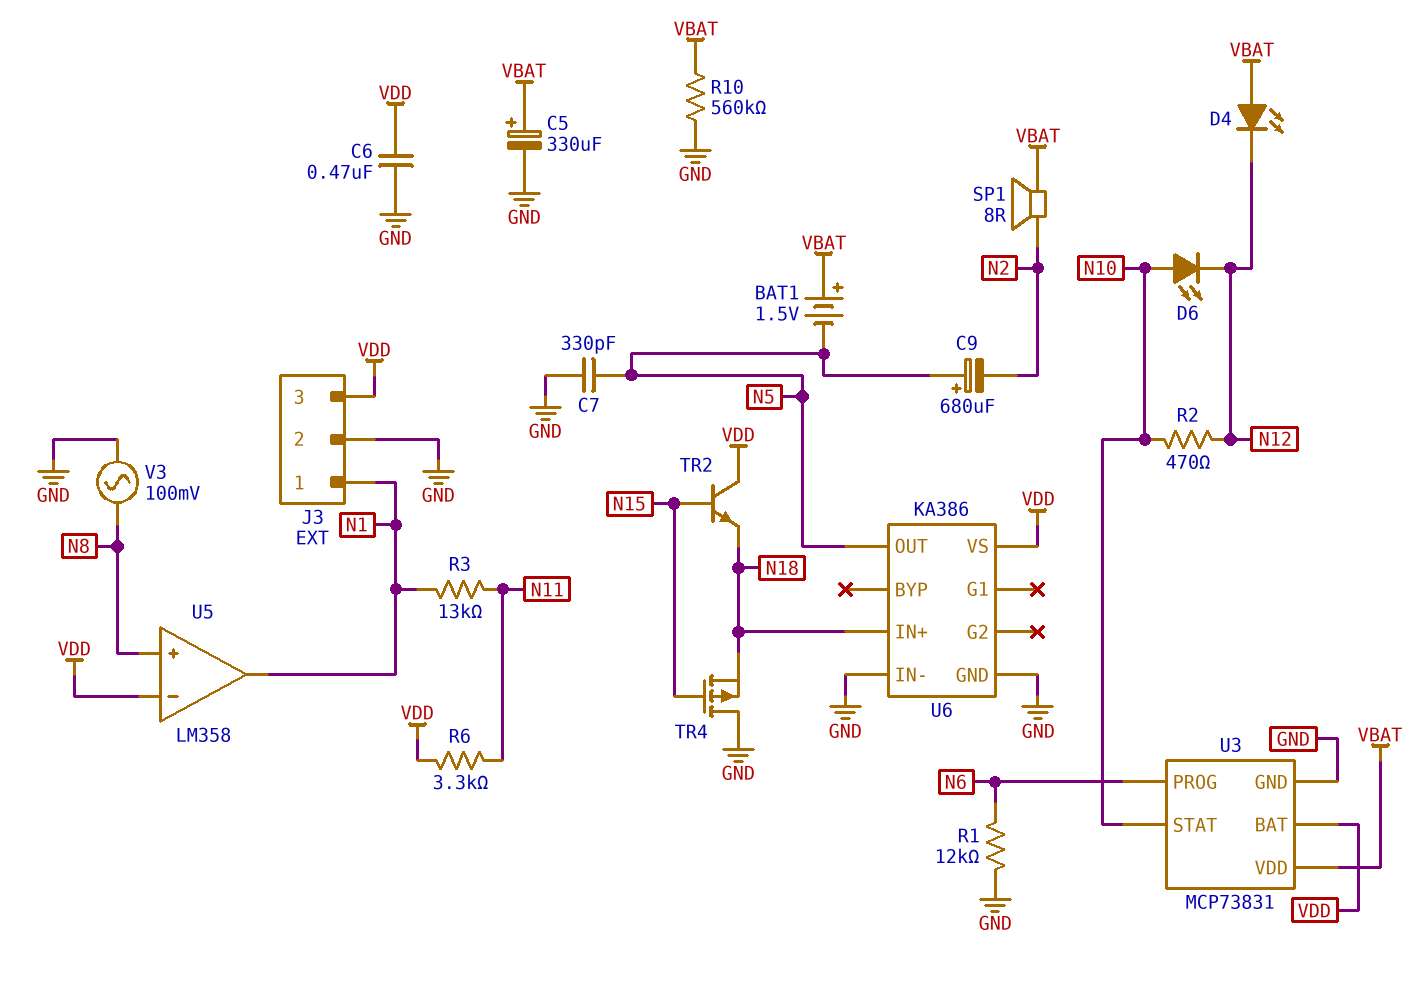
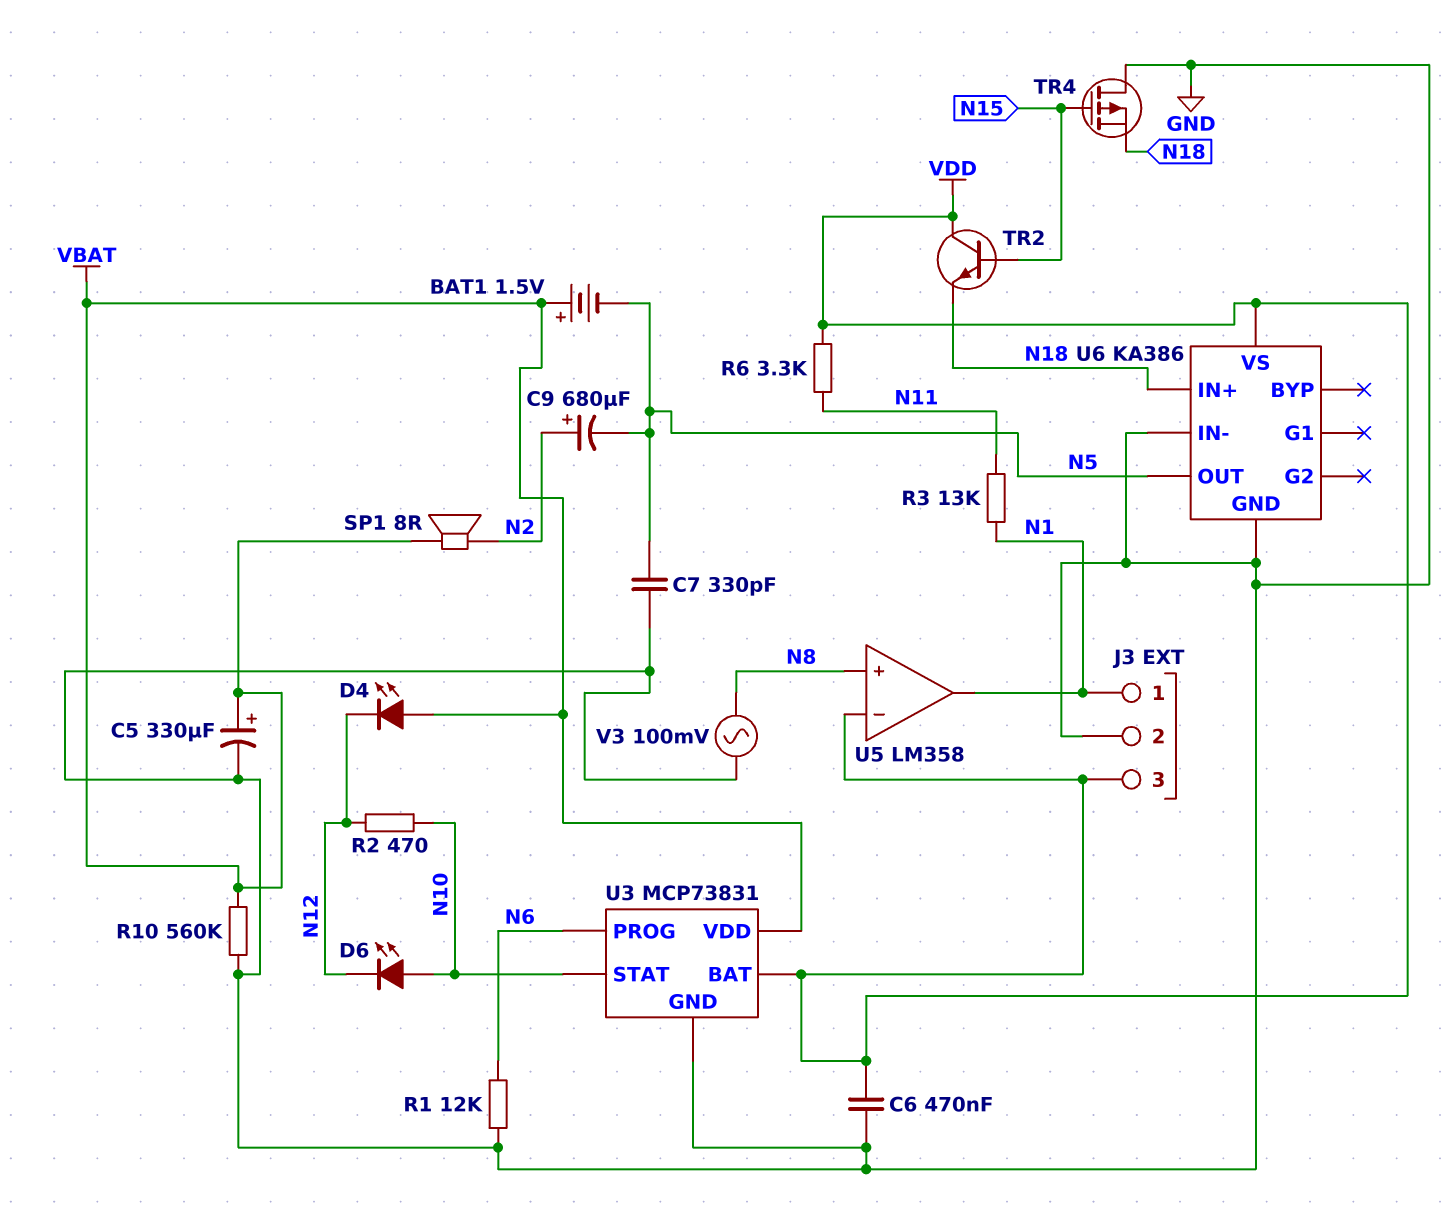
C9: 680uF (plus N5, minus N2) -> 680uF (plus N2, minus N5)

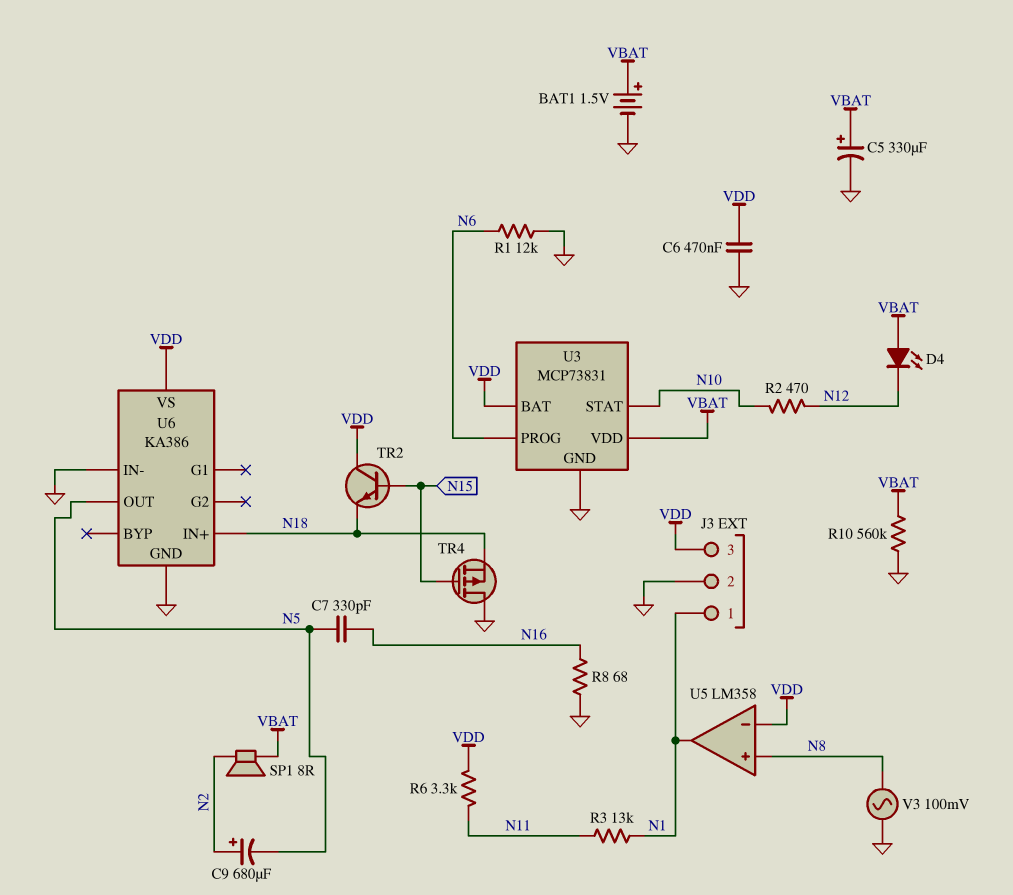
BAT1: 1.5V (plus VBAT, minus N5) -> 1.5V (plus VBAT, minus GND)
C7: 330pF (GND, N5) -> 330pF (N5, N16)
D6: LED (A N10, K N12) -> none
R8: none -> 68 (GND, N16)

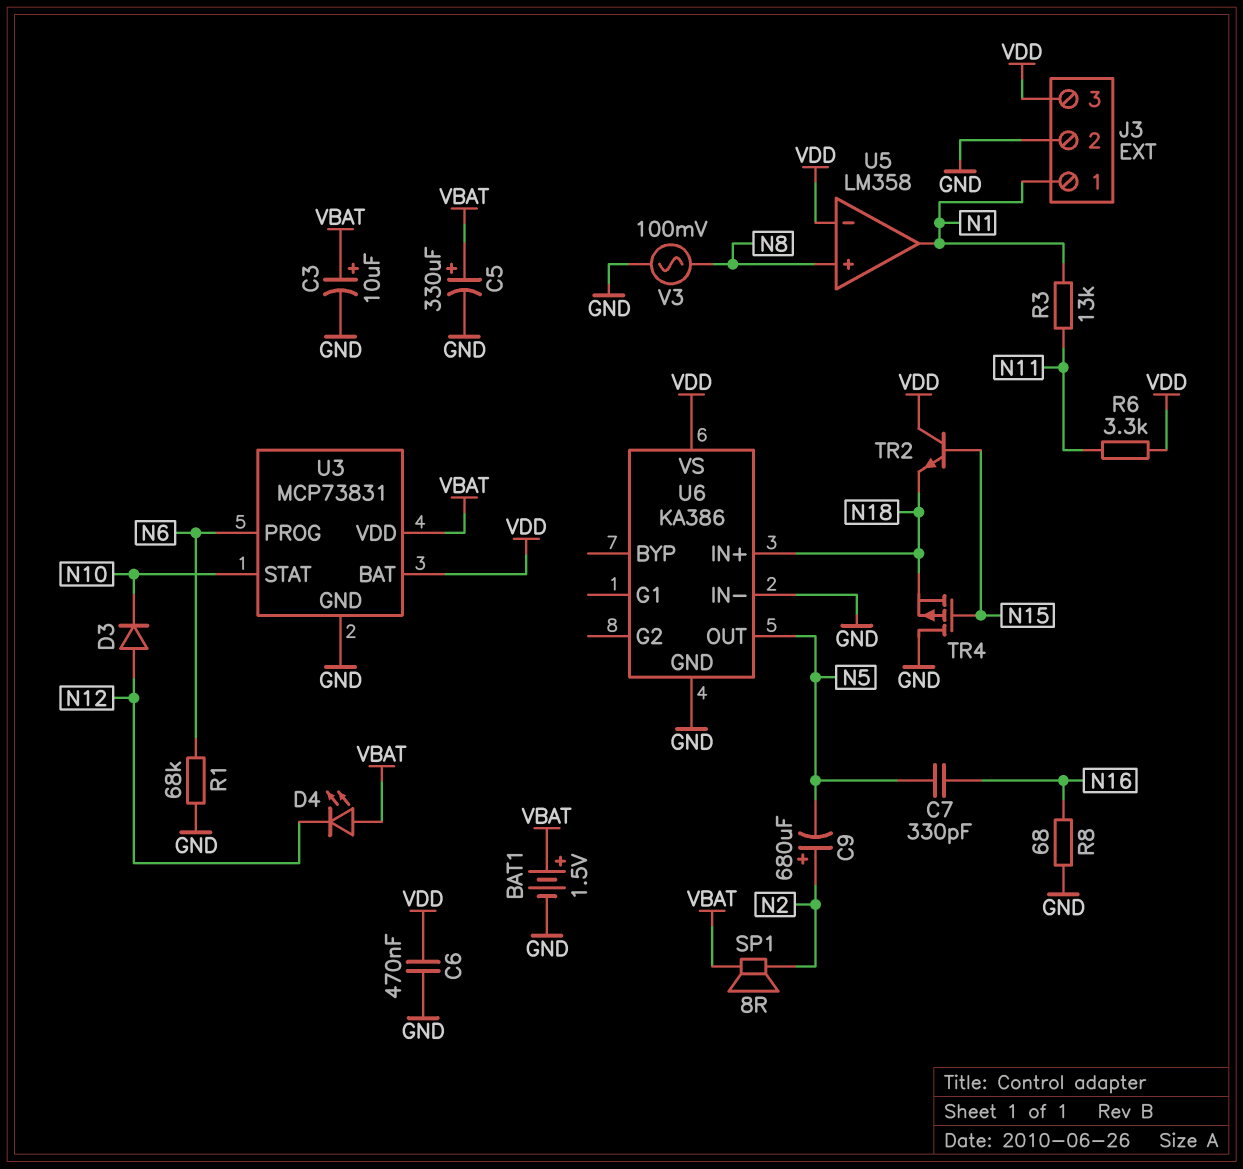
C3: none -> 10uF (plus VBAT, minus GND)
D3: none -> diode (A N12, K N10)
R1: 12k (GND, N6) -> 68k (GND, N6)
R2: 470 (N10, N12) -> none
R10: 560k (GND, VBAT) -> none

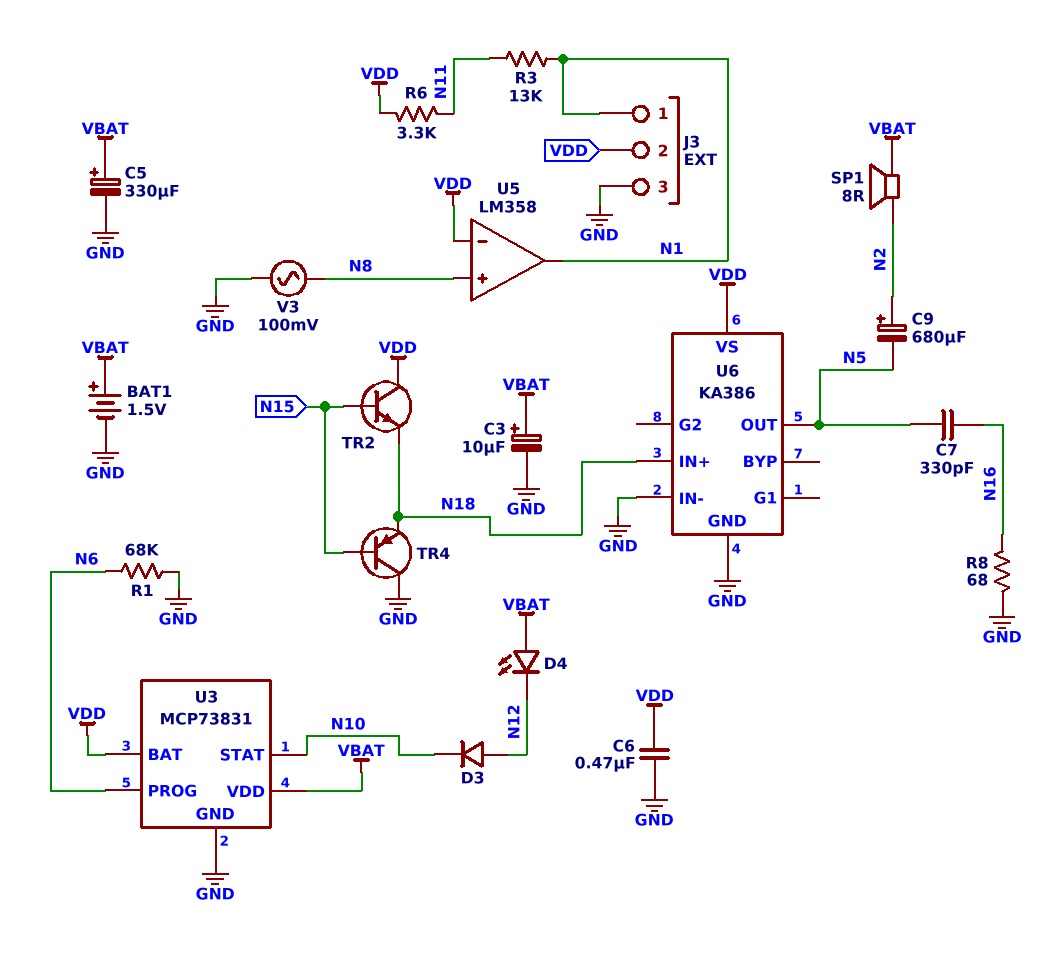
J3 pin 2: GND -> VDD
J3 pin 3: VDD -> GND
TR4: PMOS (G N15, D GND, S N18) -> PNP (B N15, C GND, E N18)

